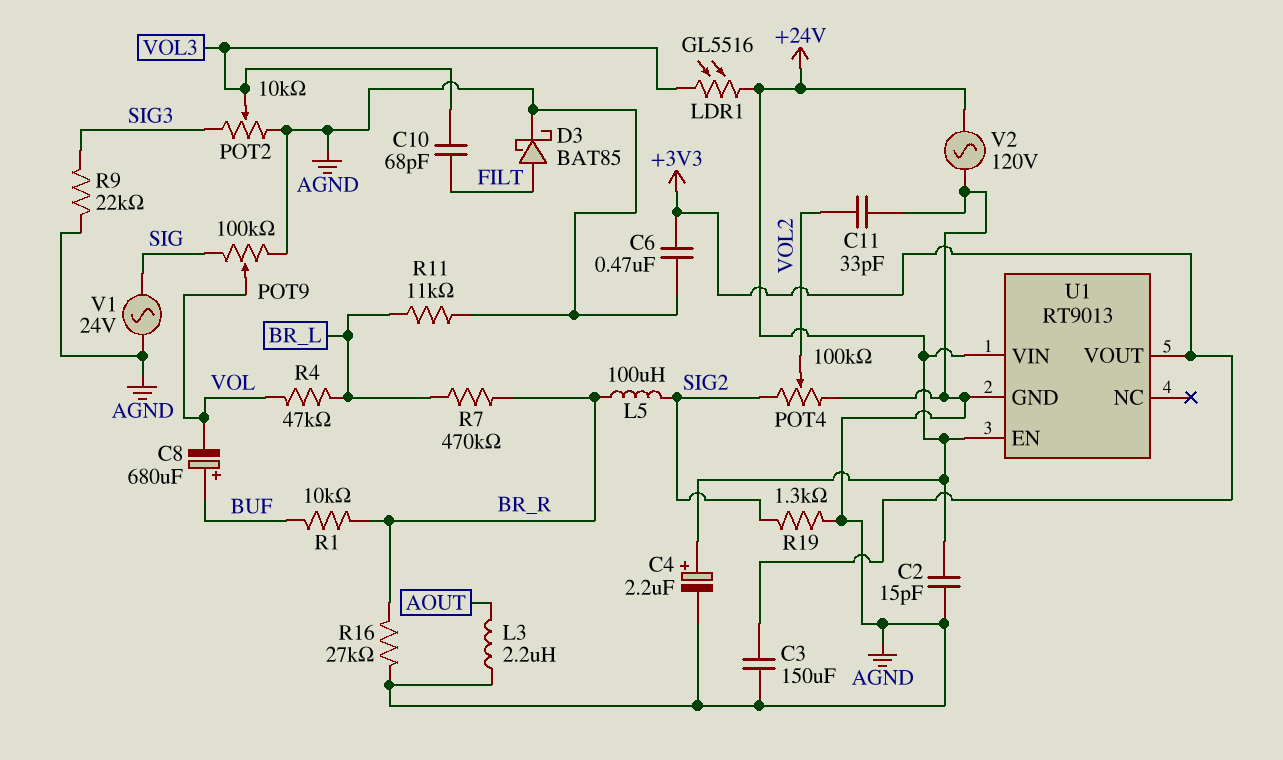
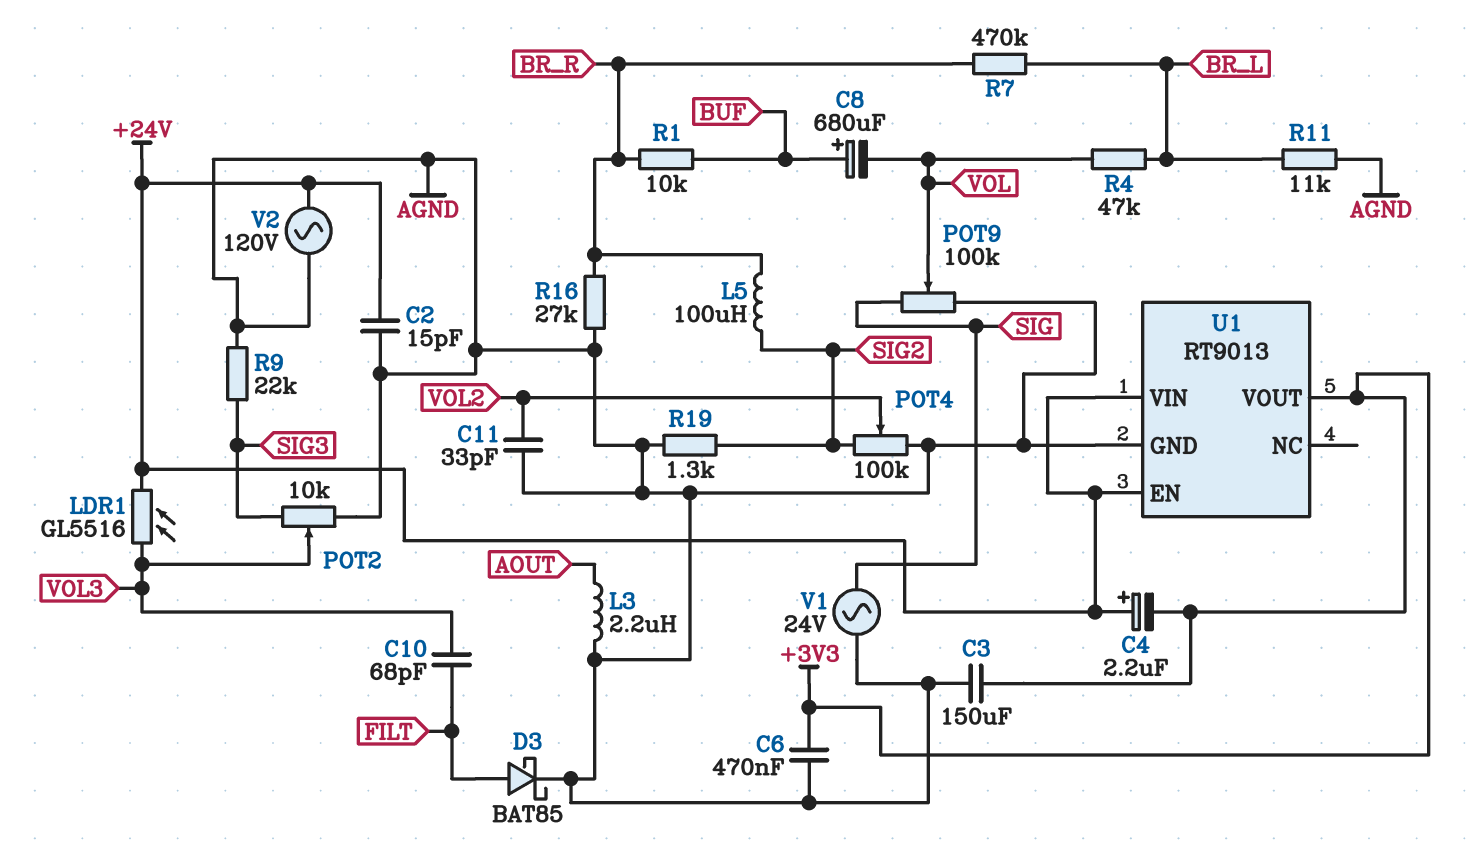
C4: 2.2uF (plus +24V, minus AGND) -> 2.2uF (plus +24V, minus +3V3)

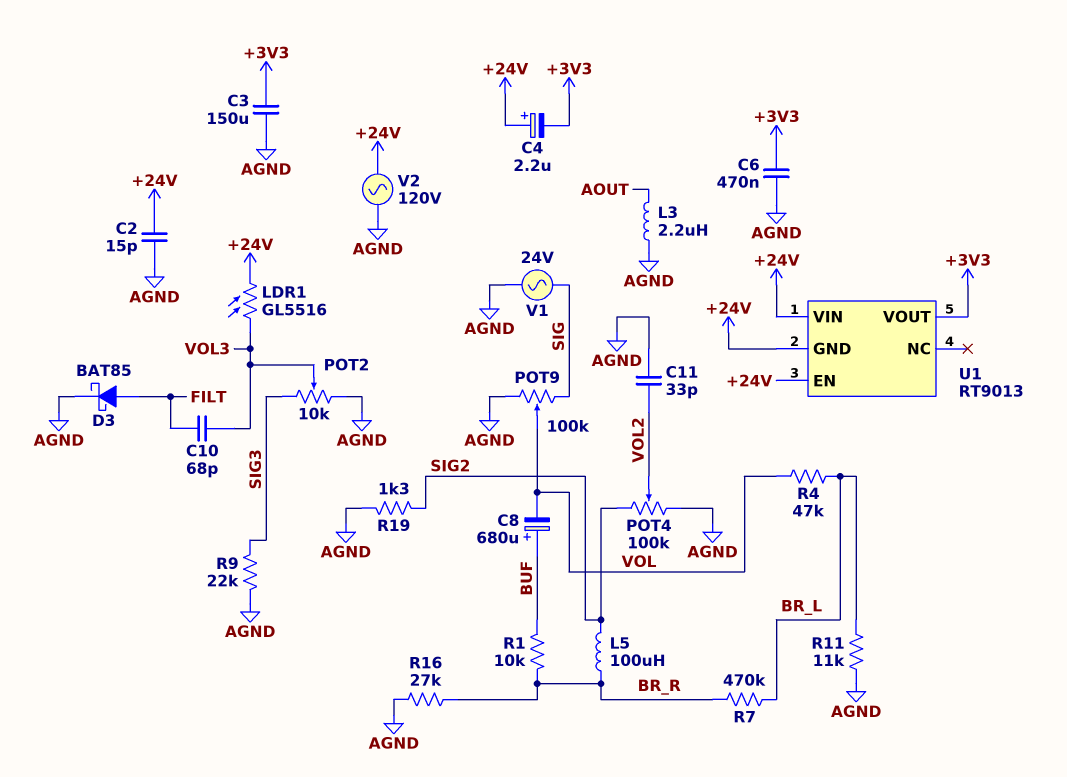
U1 pin GND: AGND -> +24V

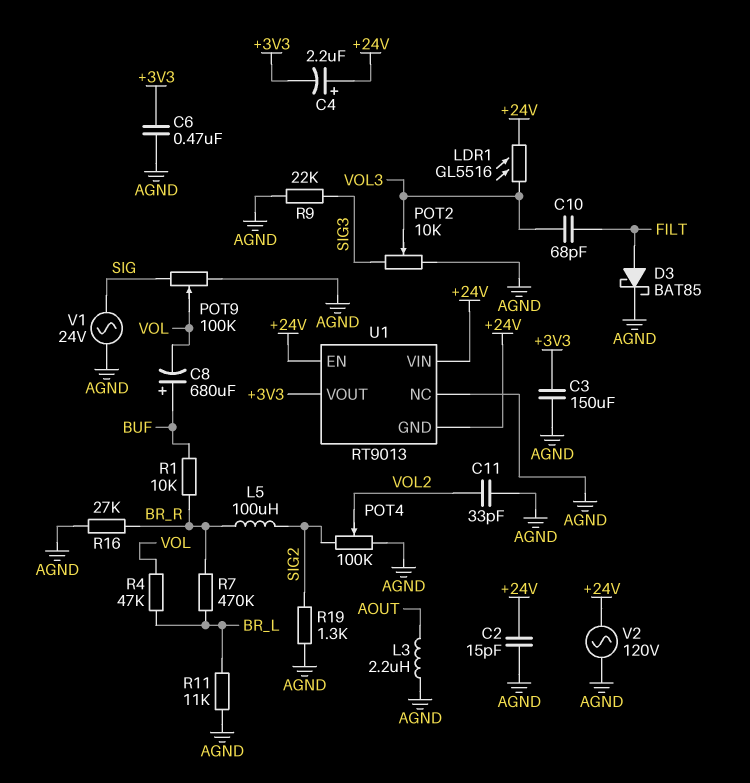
U1 pin NC: none -> AGND

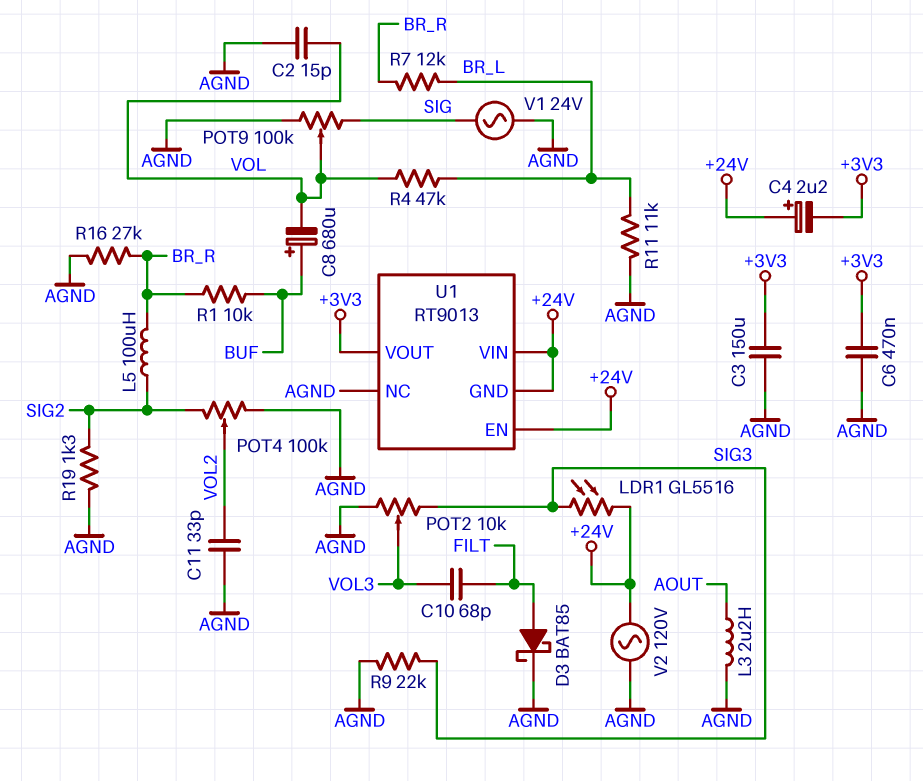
C2: 15pF (+24V, AGND) -> 15pF (AGND, VOL)
LDR1: GL5516 (+24V, VOL3) -> GL5516 (+24V, SIG3)
R7: 470k (BR_L, BR_R) -> 12k (BR_L, BR_R)

